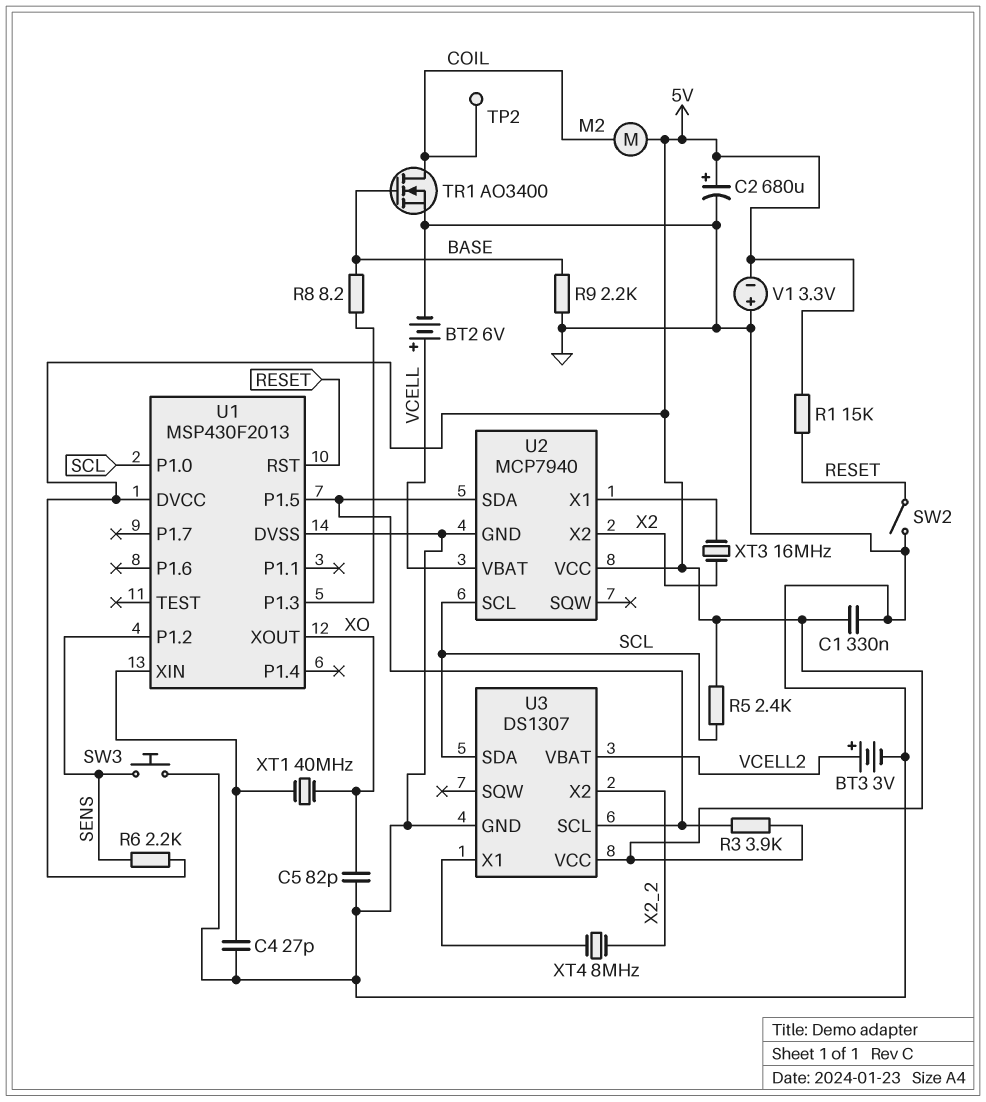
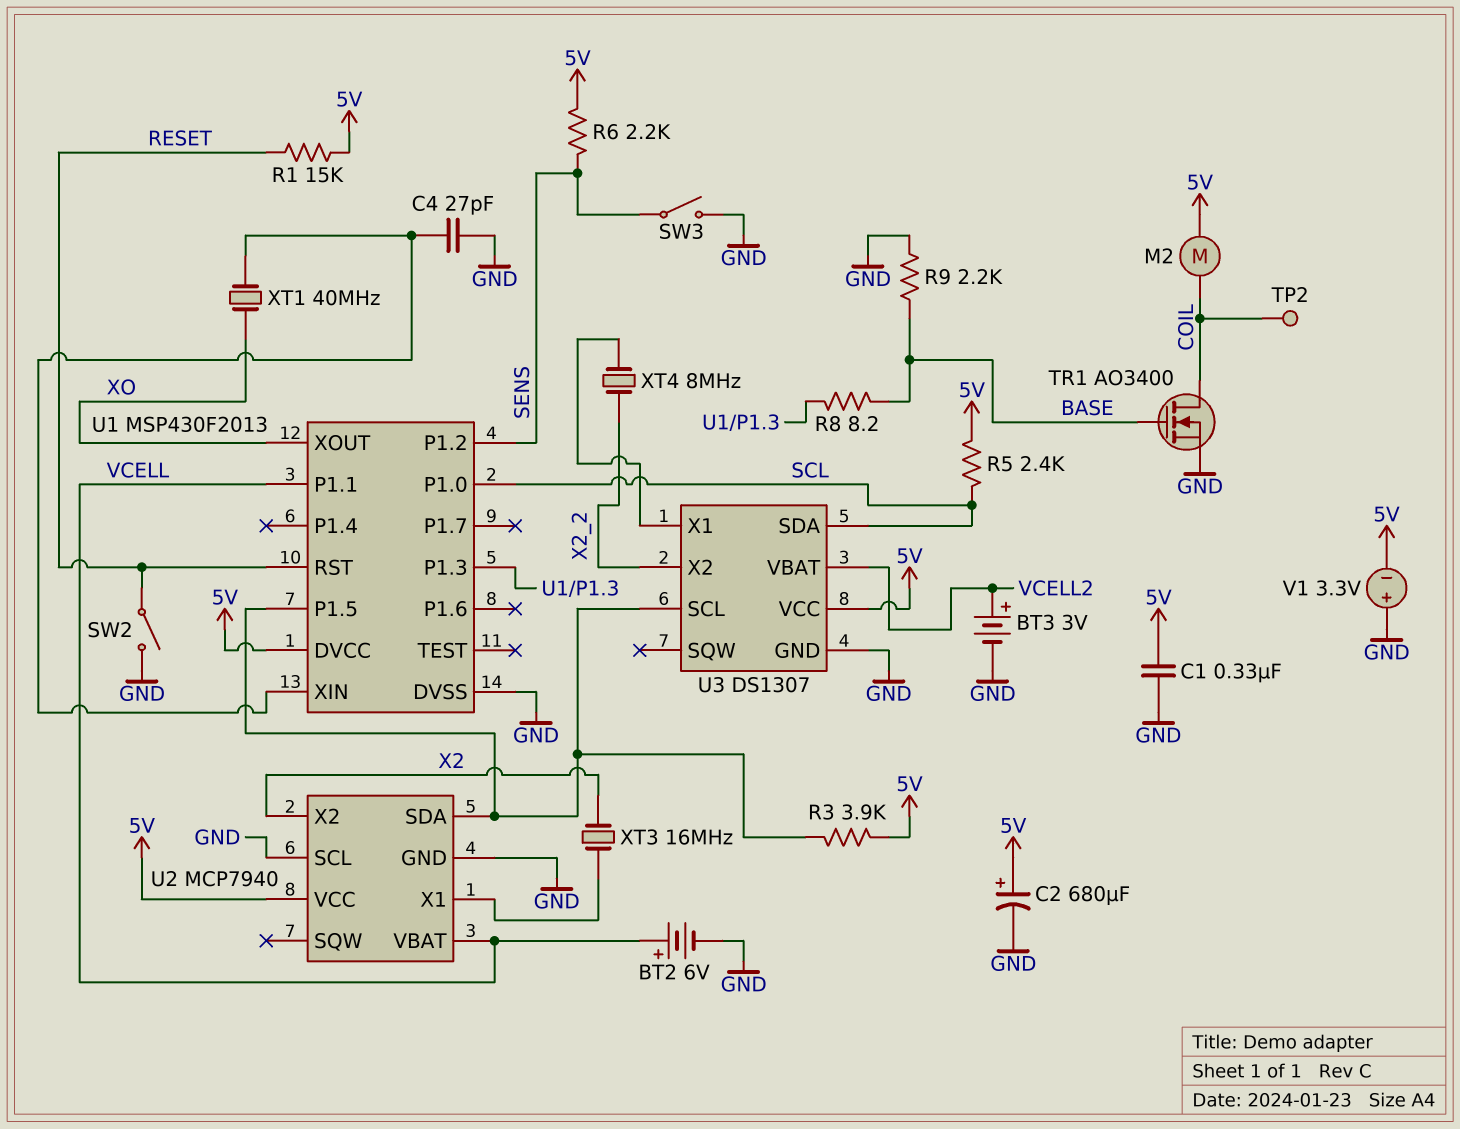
C5: 82pF (GND, XO) -> none
SW3: button (GND, SENS) -> switch (GND, SENS)
U1 pin P1.1: none -> VCELL
U2 pin SCL: SCL -> GND

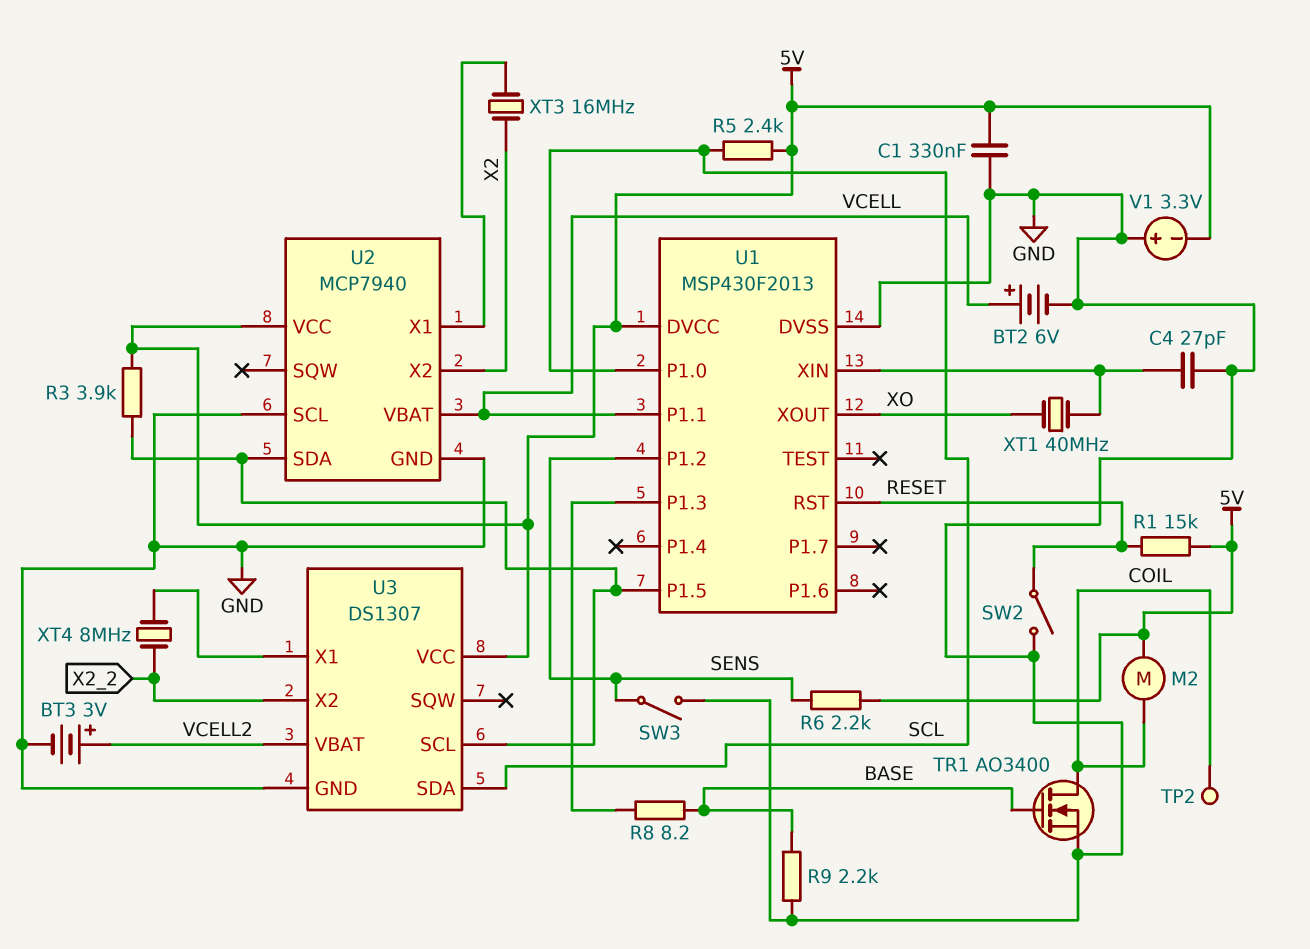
C2: 680uF (plus 5V, minus GND) -> none

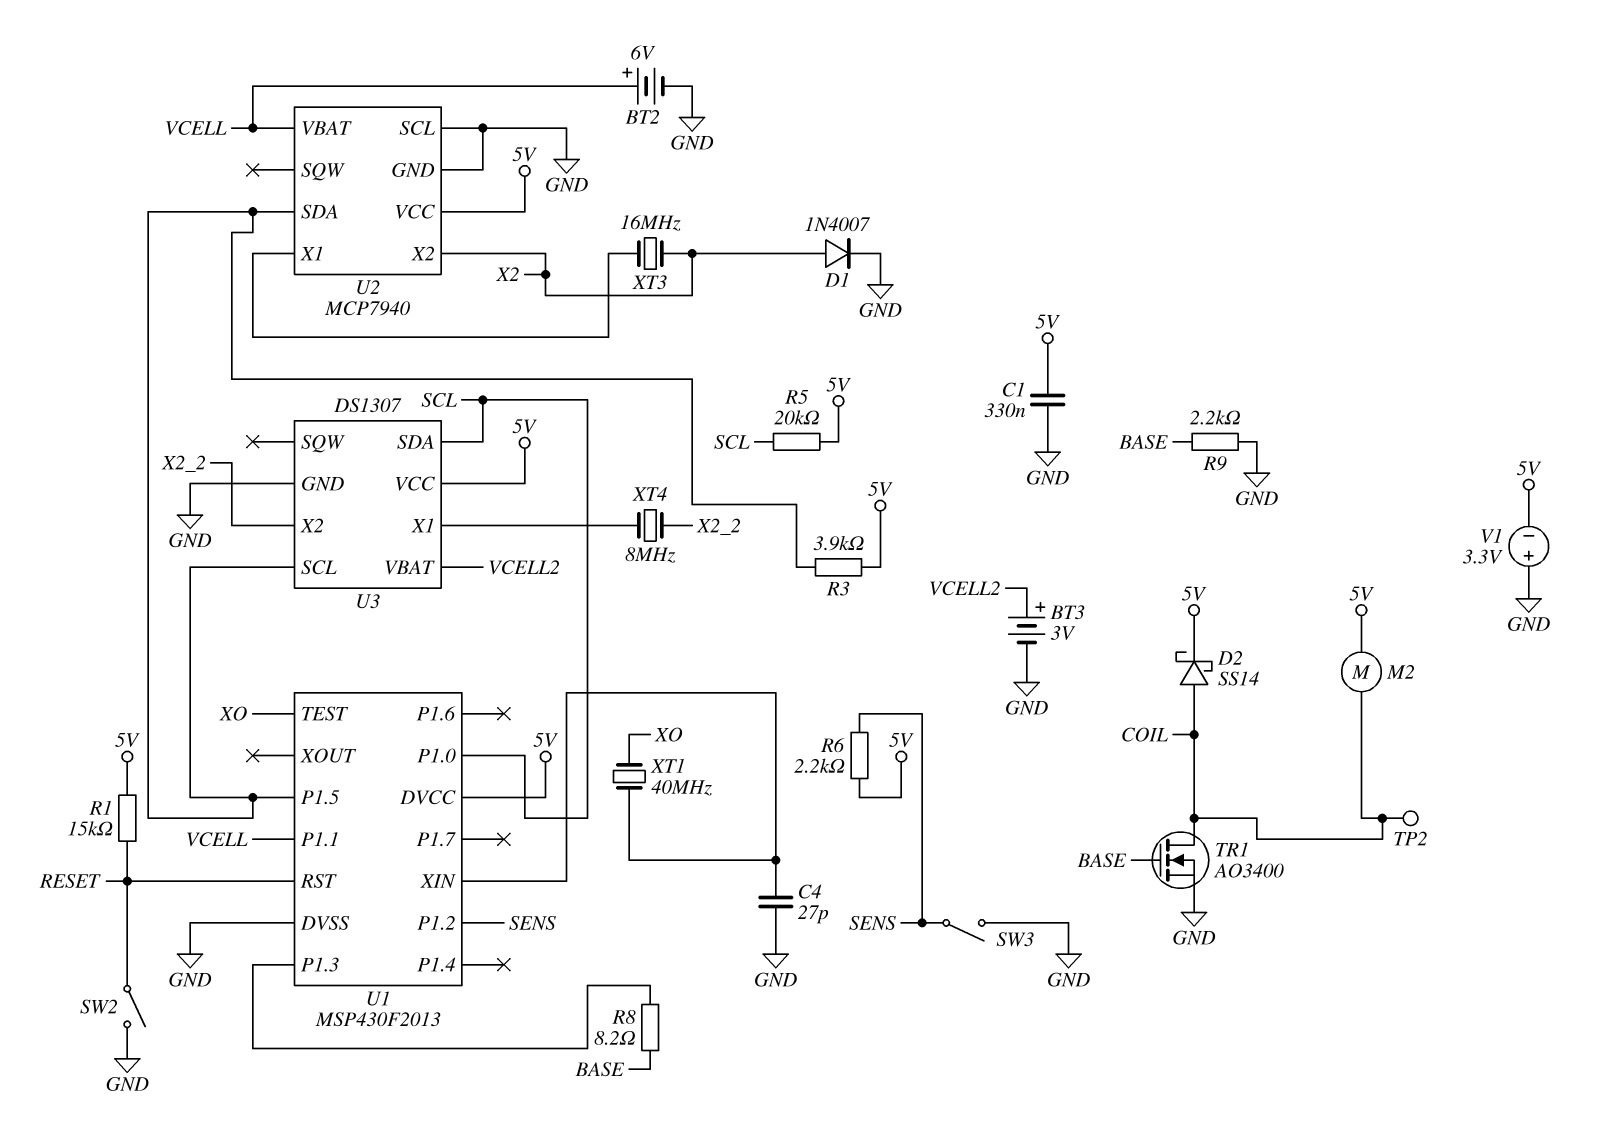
D1: none -> diode 1N4007 (A X2, K GND)
D2: none -> schottky SS14 (A COIL, K 5V)
R5: 2.4k (5V, SCL) -> 20k (5V, SCL)
U1 pin TEST: none -> XO
U1 pin XOUT: XO -> none

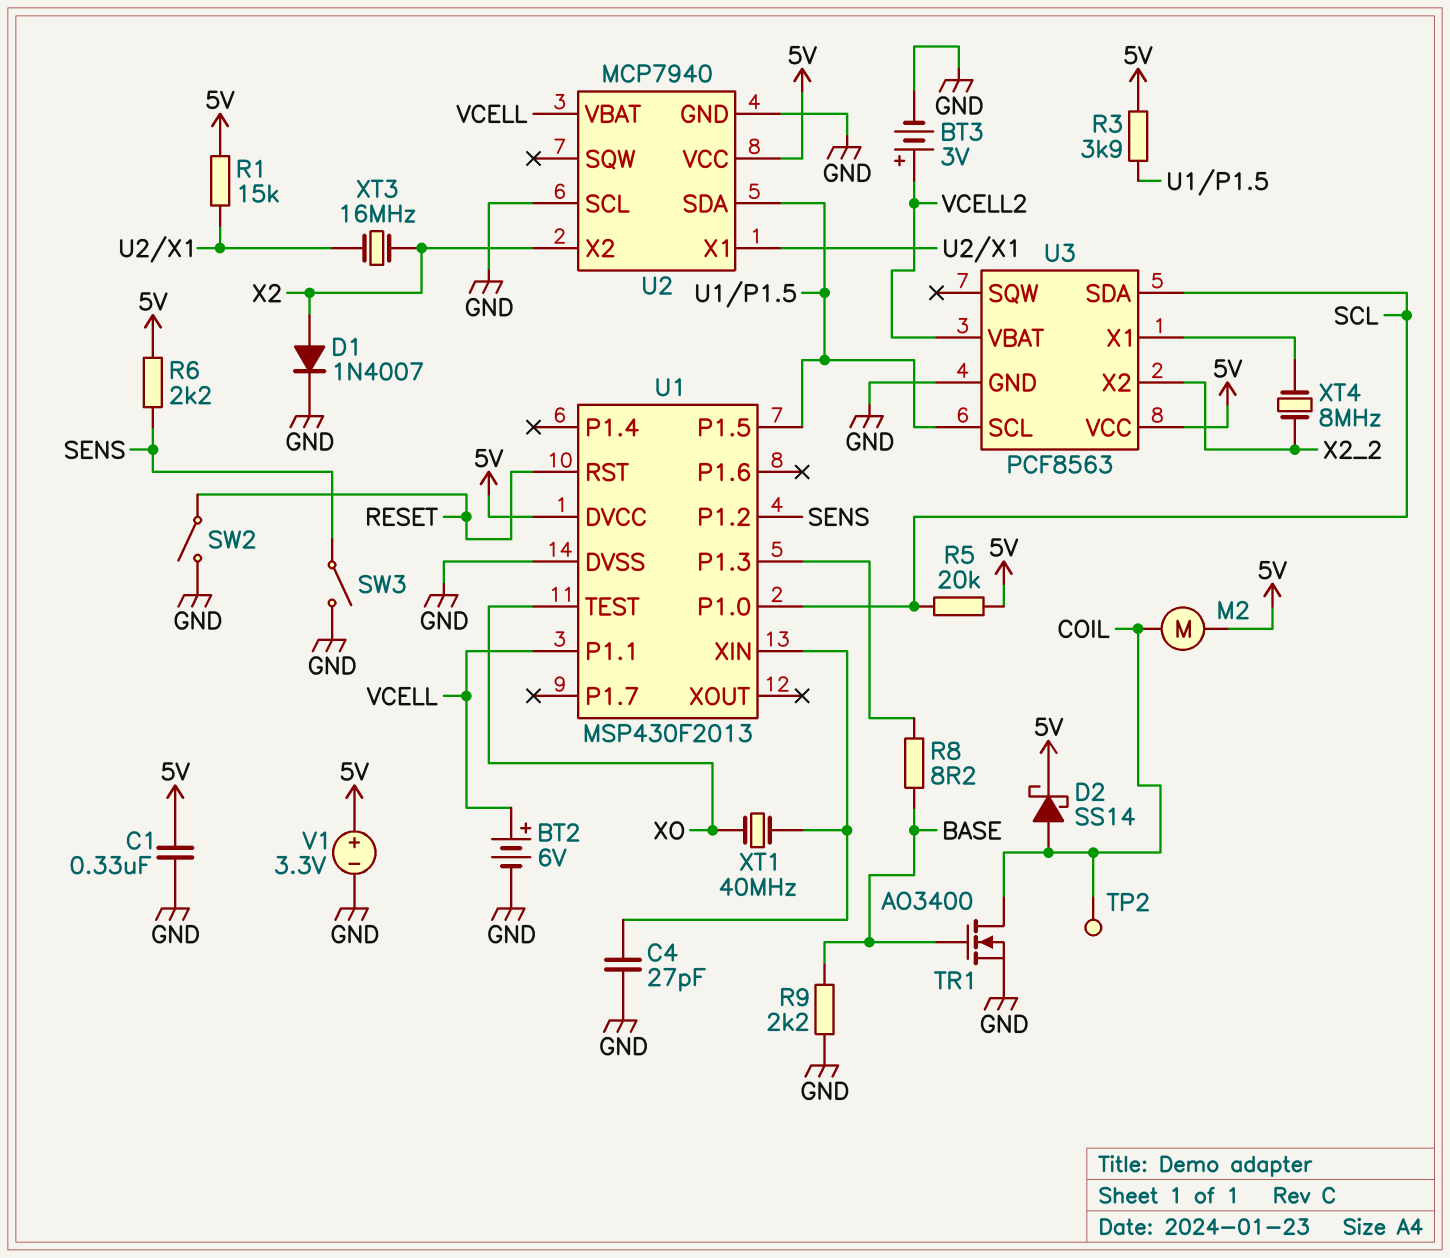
R1: 15k (5V, RESET) -> 15k (5V, U2/X1)
U3: DS1307 -> PCF8563
V1: 3.3V (plus GND, minus 5V) -> 3.3V (plus 5V, minus GND)

